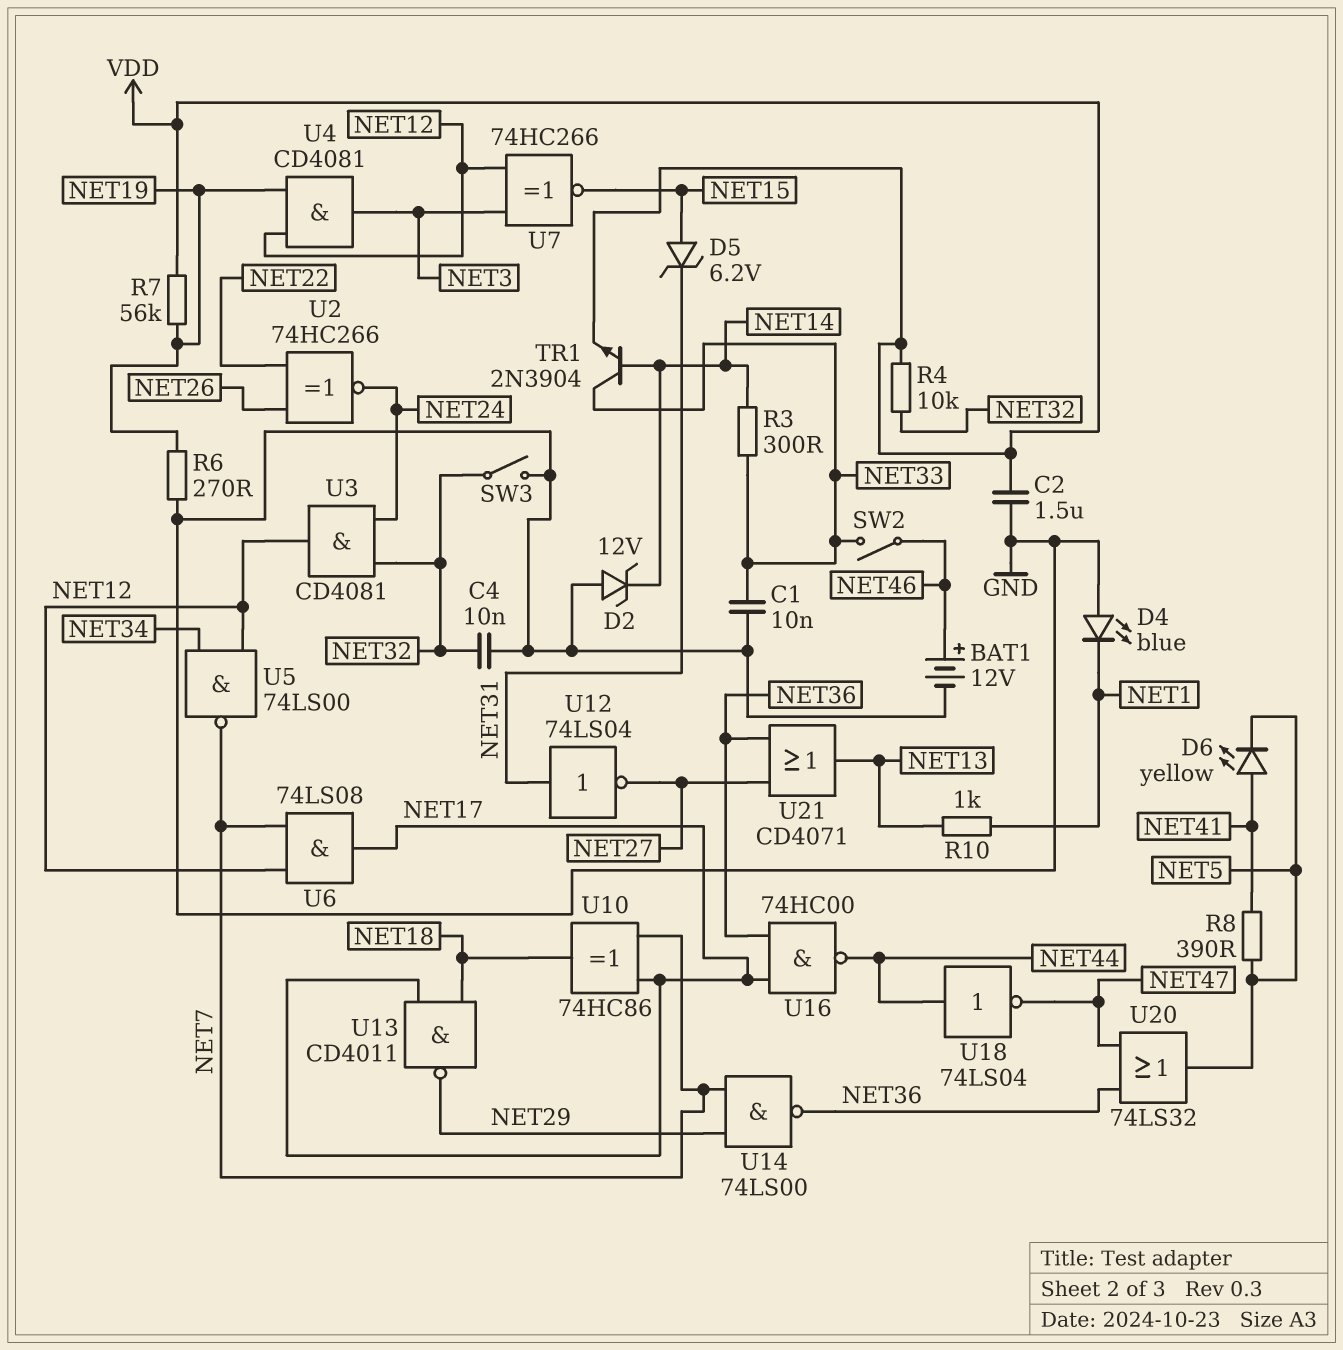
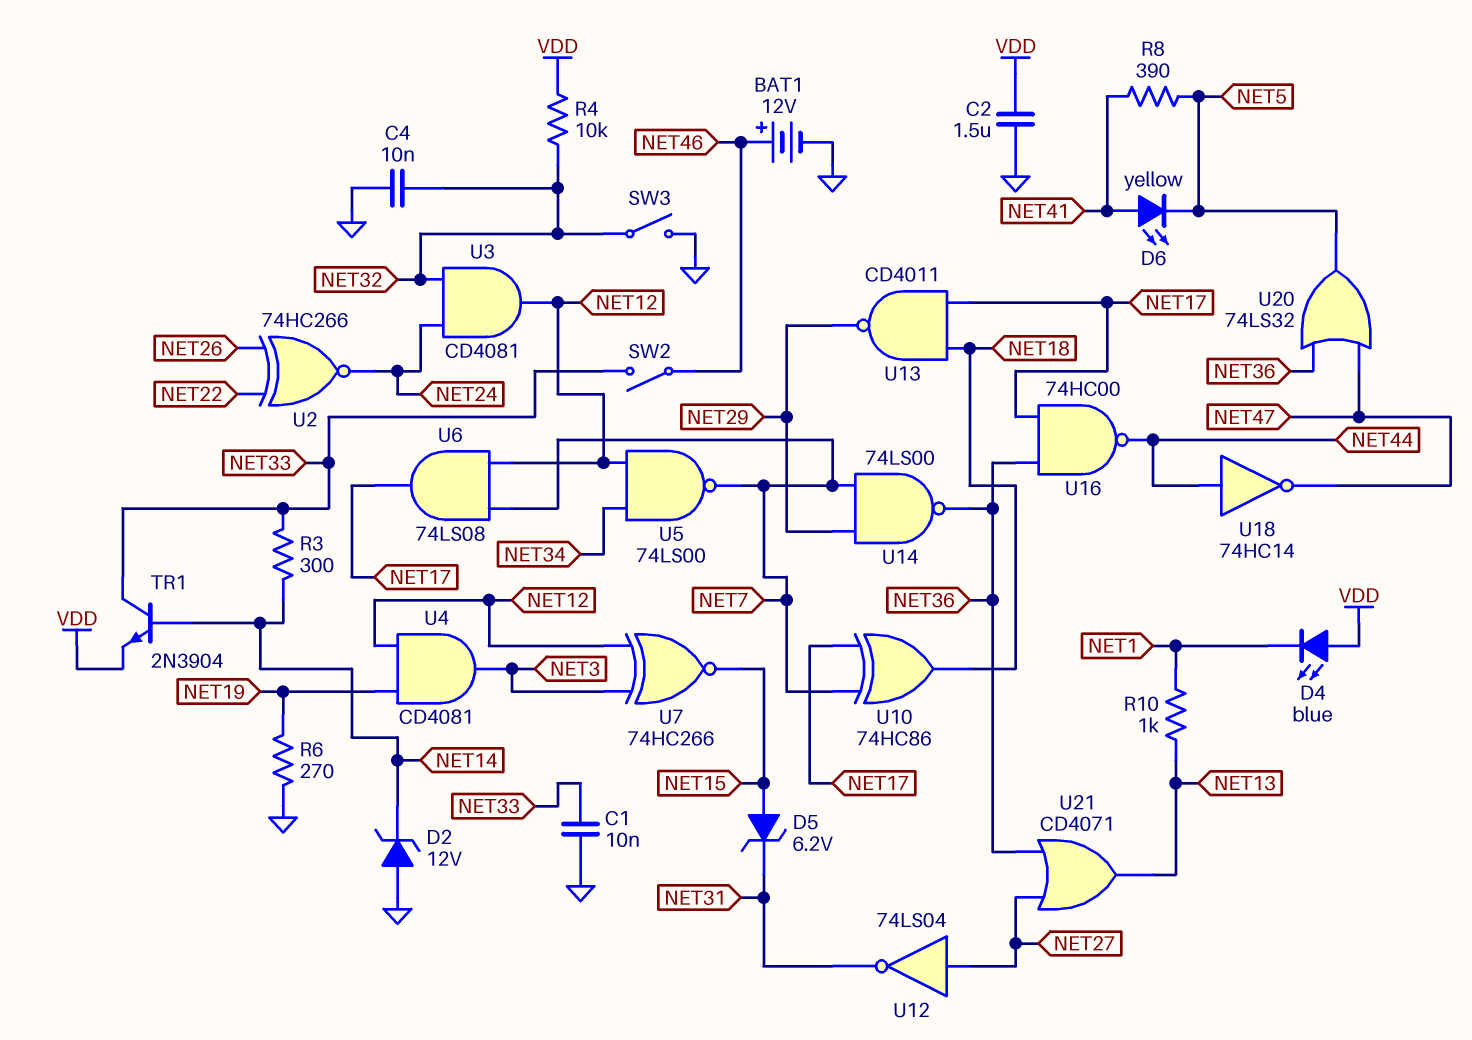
D4: LED blue (A GND, K NET1) -> LED blue (A VDD, K NET1)
R7: 56k (NET19, VDD) -> none
U12: NOT 74LS04 (in NET31, out NET27) -> NOT 74LS04 (in NET27, out NET31)
U18: NOT 74LS04 (in NET44, out NET47) -> NOT 74HC14 (in NET44, out NET47)

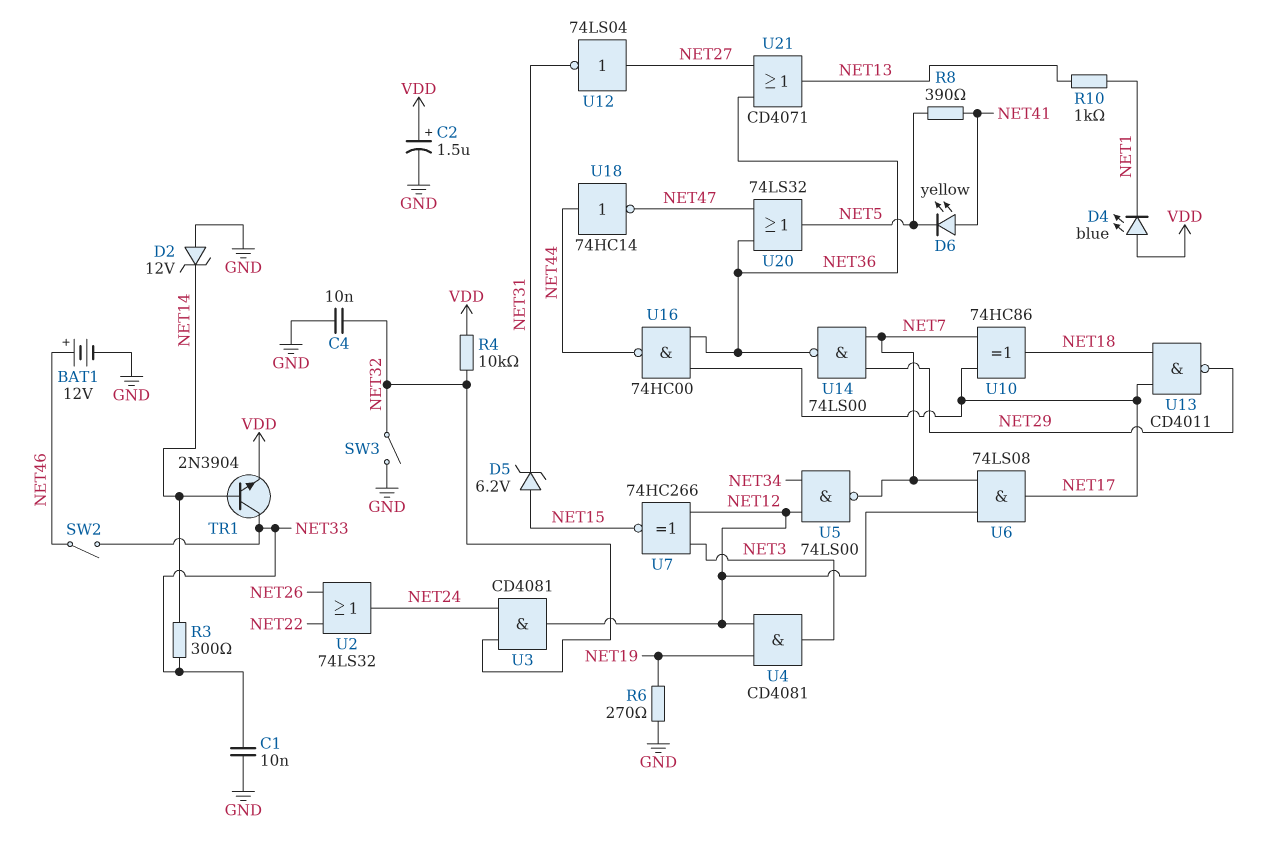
C2: 1.5uF (GND, VDD) -> 1.5uF (plus VDD, minus GND)
U2: XNOR 74HC266 (in NET22, in NET26, out NET24) -> OR 74LS32 (in NET22, in NET26, out NET24)

